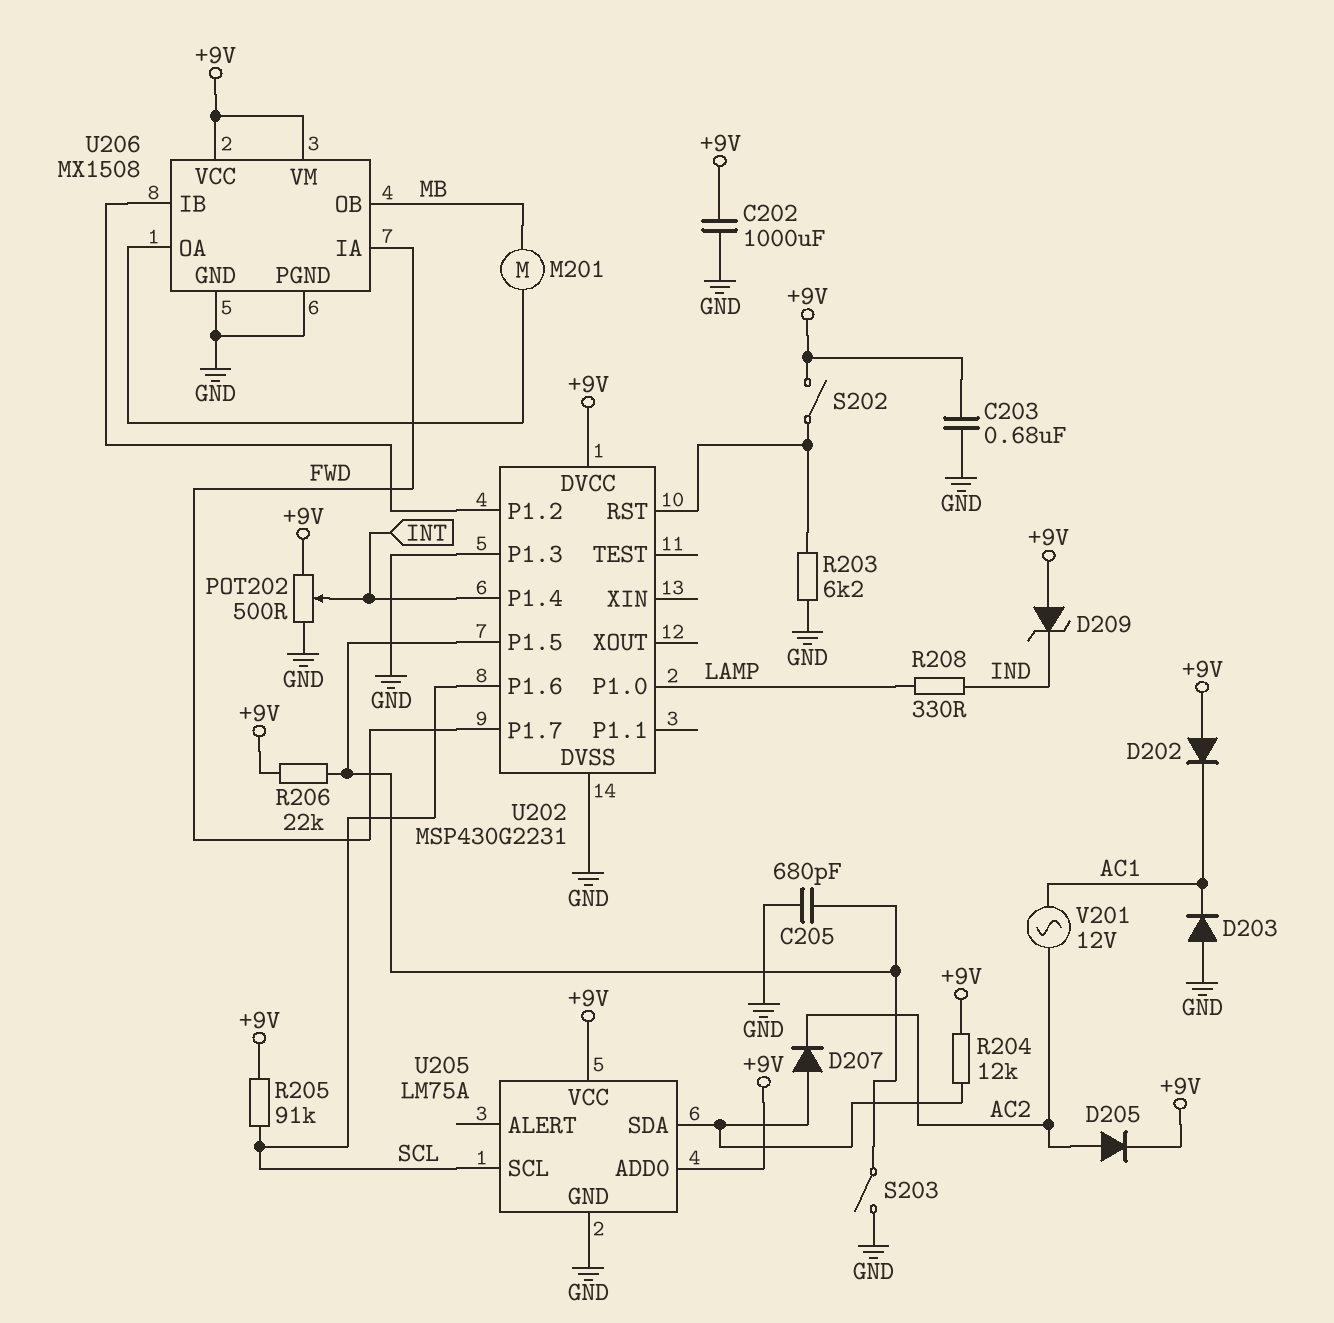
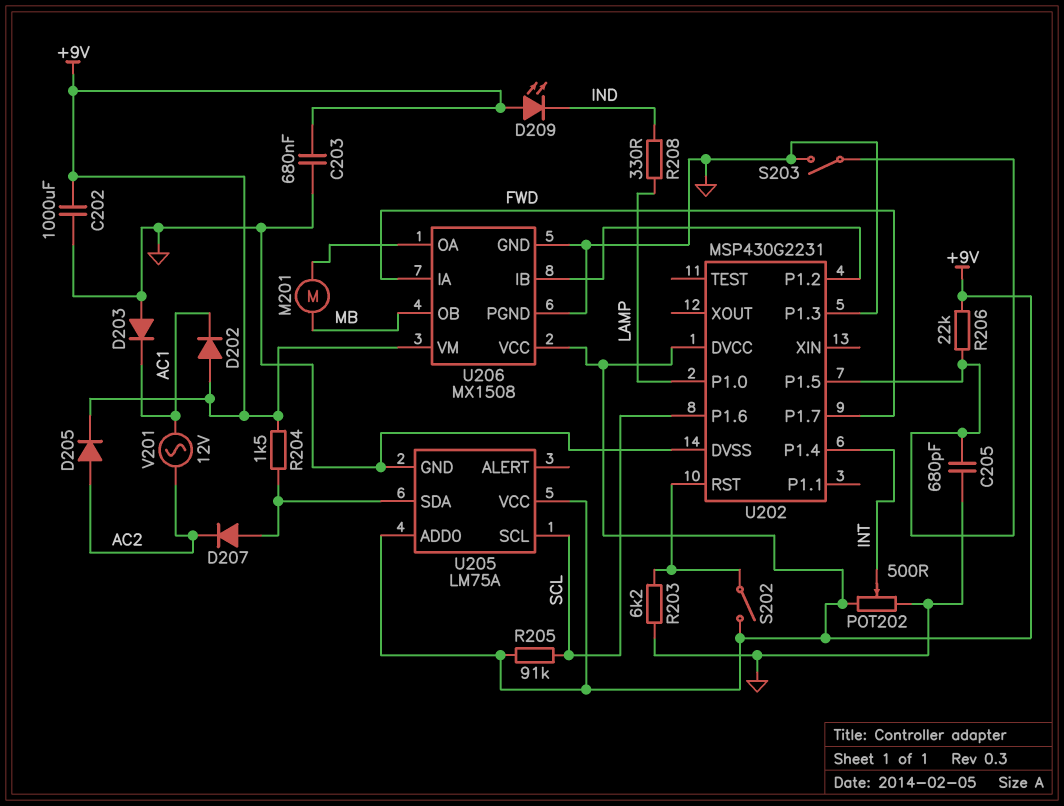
D209: zener (A +9V, K IND) -> LED (A +9V, K IND)
R204: 12k (+9V, U205/SDA) -> 1.5k (+9V, U205/SDA)

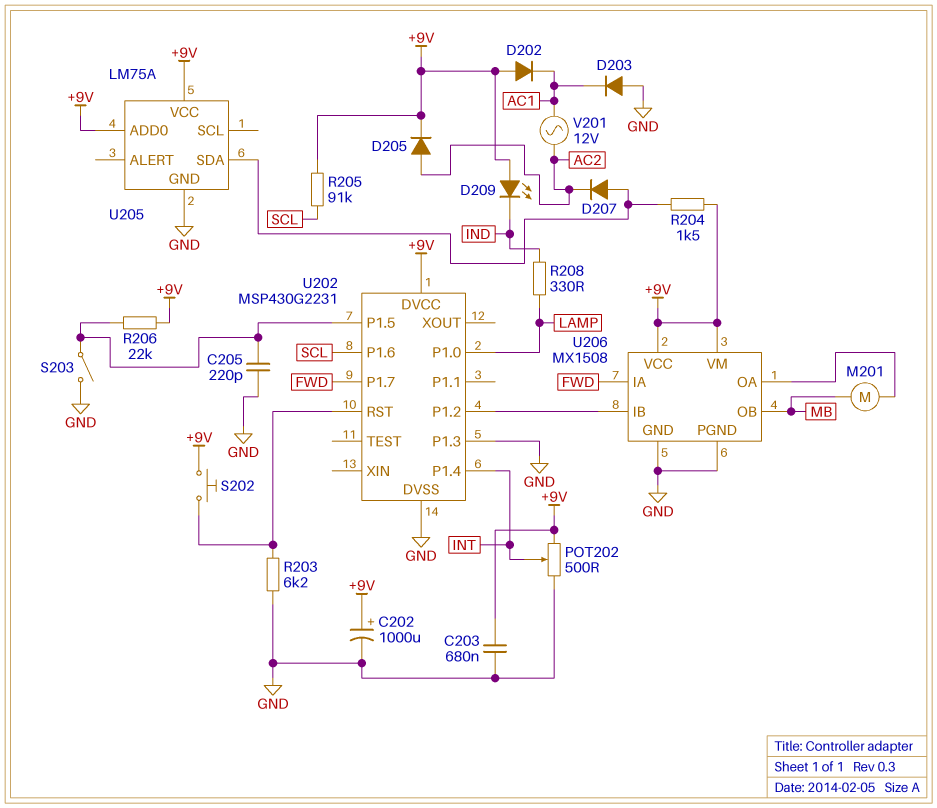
C202: 1000uF (+9V, GND) -> 1000uF (plus +9V, minus GND)
C205: 680pF (GND, U202/P1.5) -> 220pF (GND, U202/P1.5)
S202: switch (+9V, U202/RST) -> button (+9V, U202/RST)
U205 pin SCL: SCL -> none

